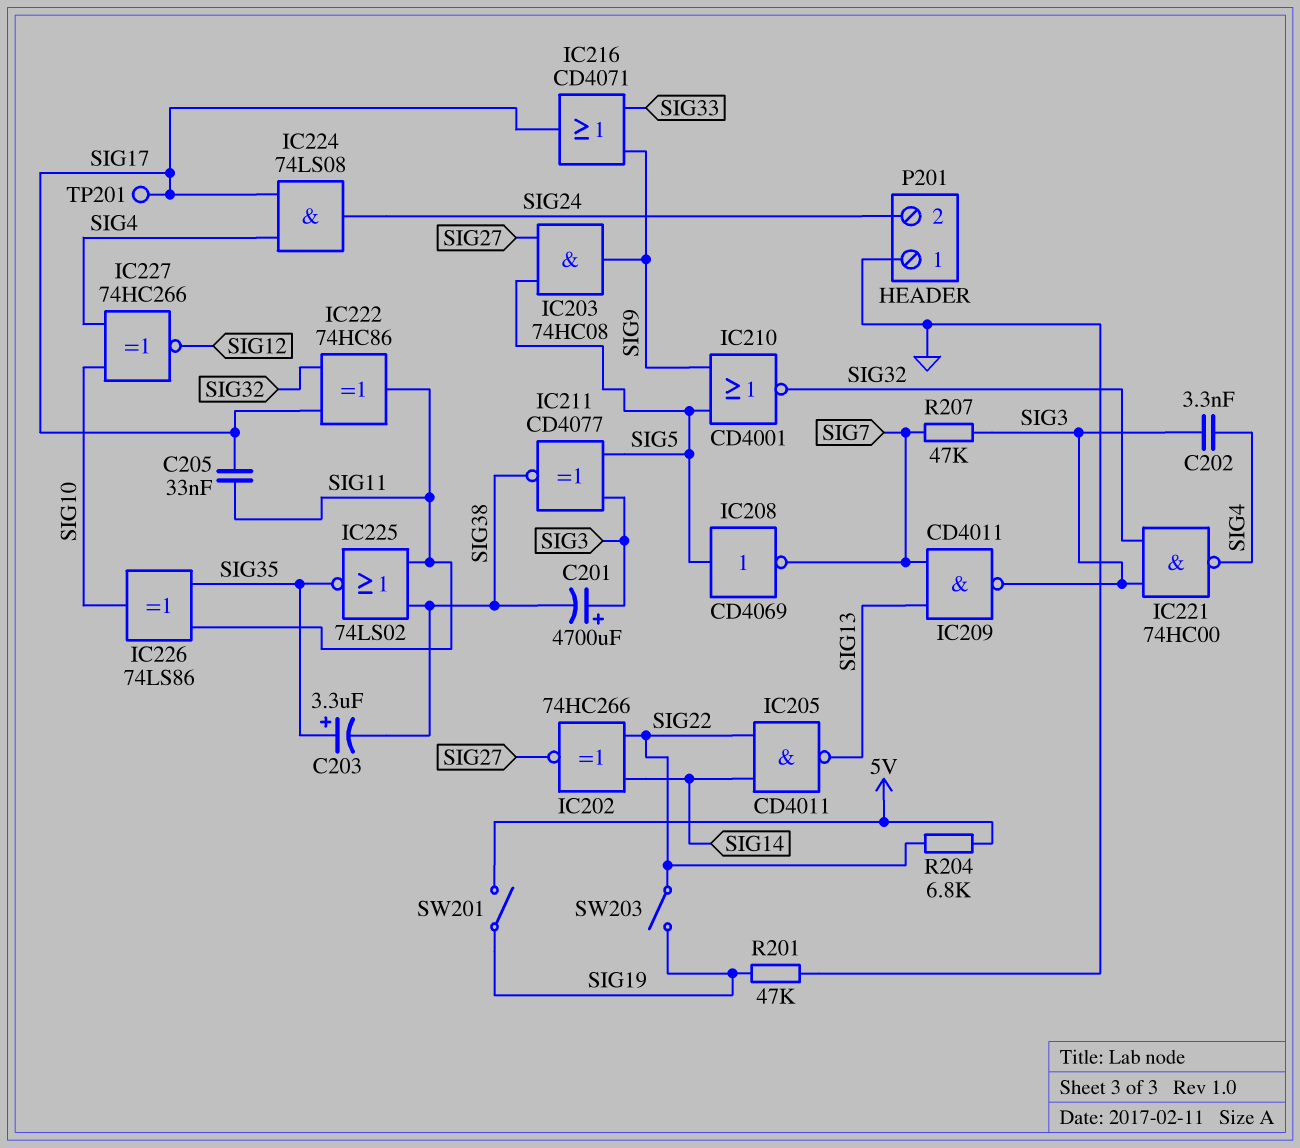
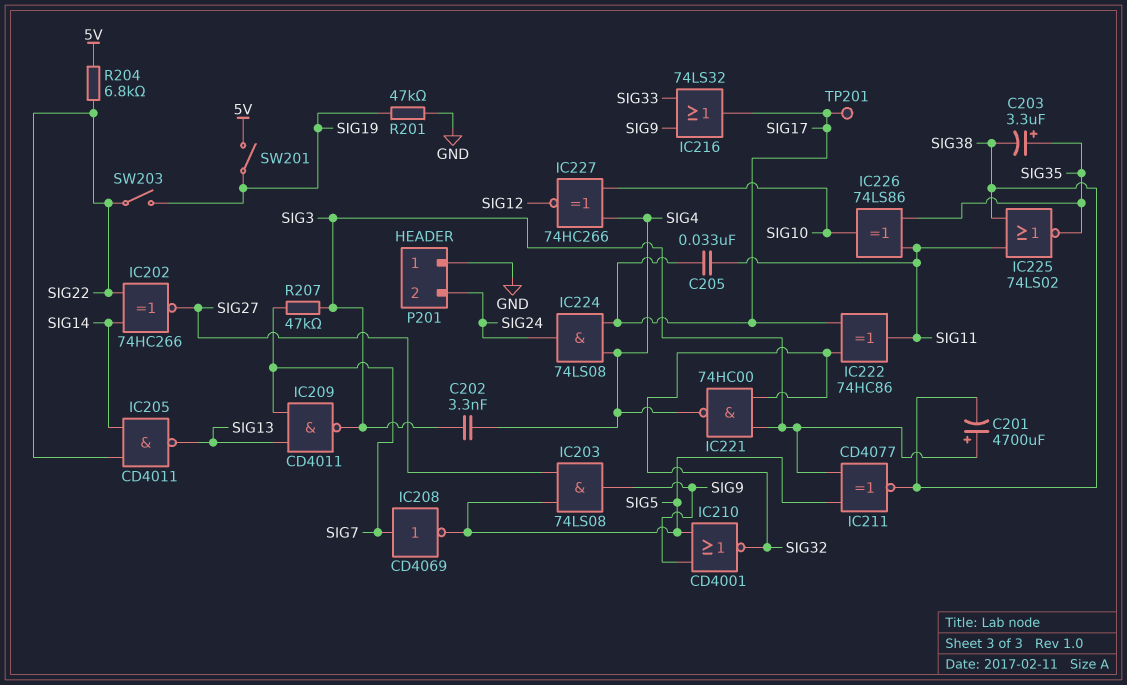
IC203: AND 74HC08 (in SIG5, in SIG27, out SIG9) -> AND 74LS08 (in SIG5, in SIG27, out SIG9)
IC208: NOT CD4069 (in SIG5, out SIG7) -> NOT CD4069 (in SIG7, out SIG5)
IC216: OR CD4071 (in SIG9, in SIG33, out SIG17) -> OR 74LS32 (in SIG9, in SIG33, out SIG17)

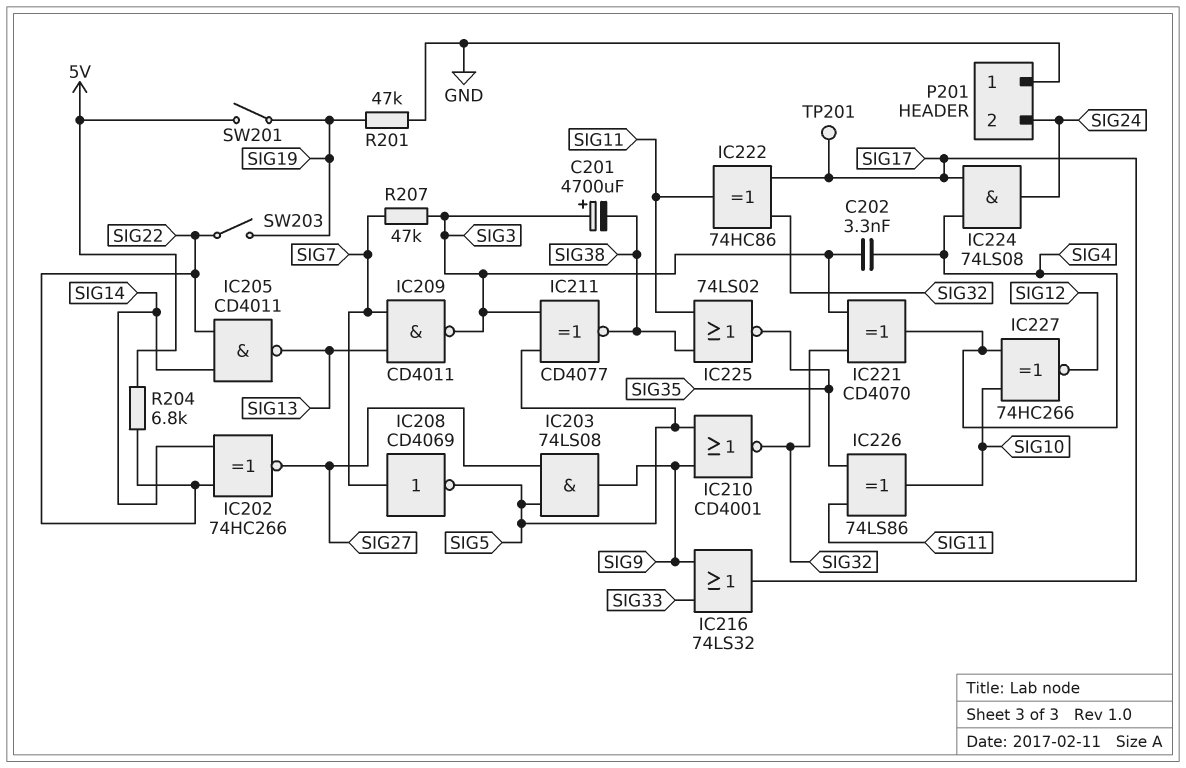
C203: 3.3uF (plus SIG35, minus SIG38) -> none
C205: 33nF (SIG11, SIG17) -> none
IC221: NAND 74HC00 (in SIG3, in SIG32, out SIG4) -> XOR CD4070 (in SIG3, in SIG32, out SIG4)

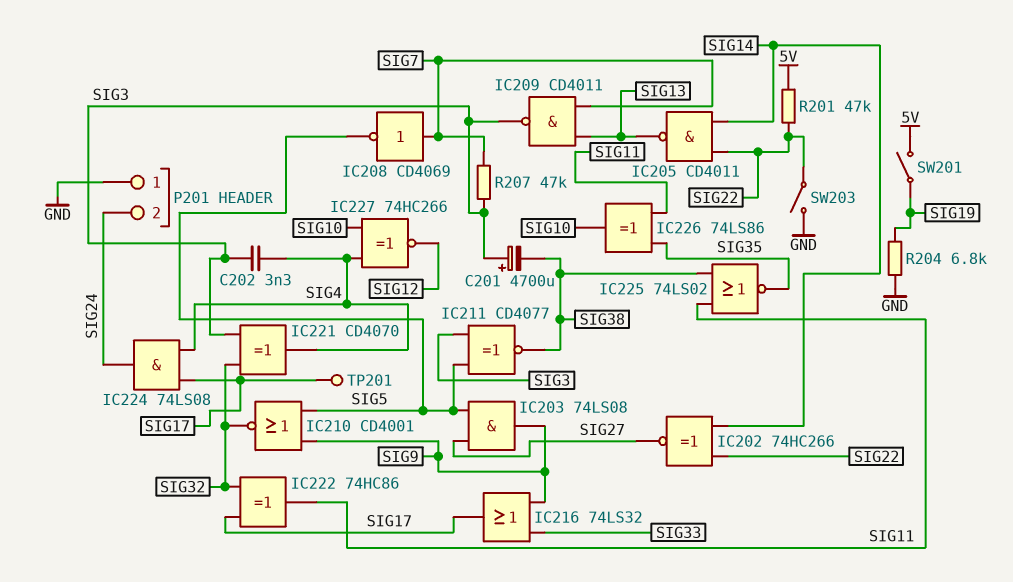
R201: 47k (GND, SIG19) -> 47k (5V, SIG22)
R204: 6.8k (5V, SIG22) -> 6.8k (GND, SIG19)
SW203: switch (SIG19, SIG22) -> switch (GND, SIG22)

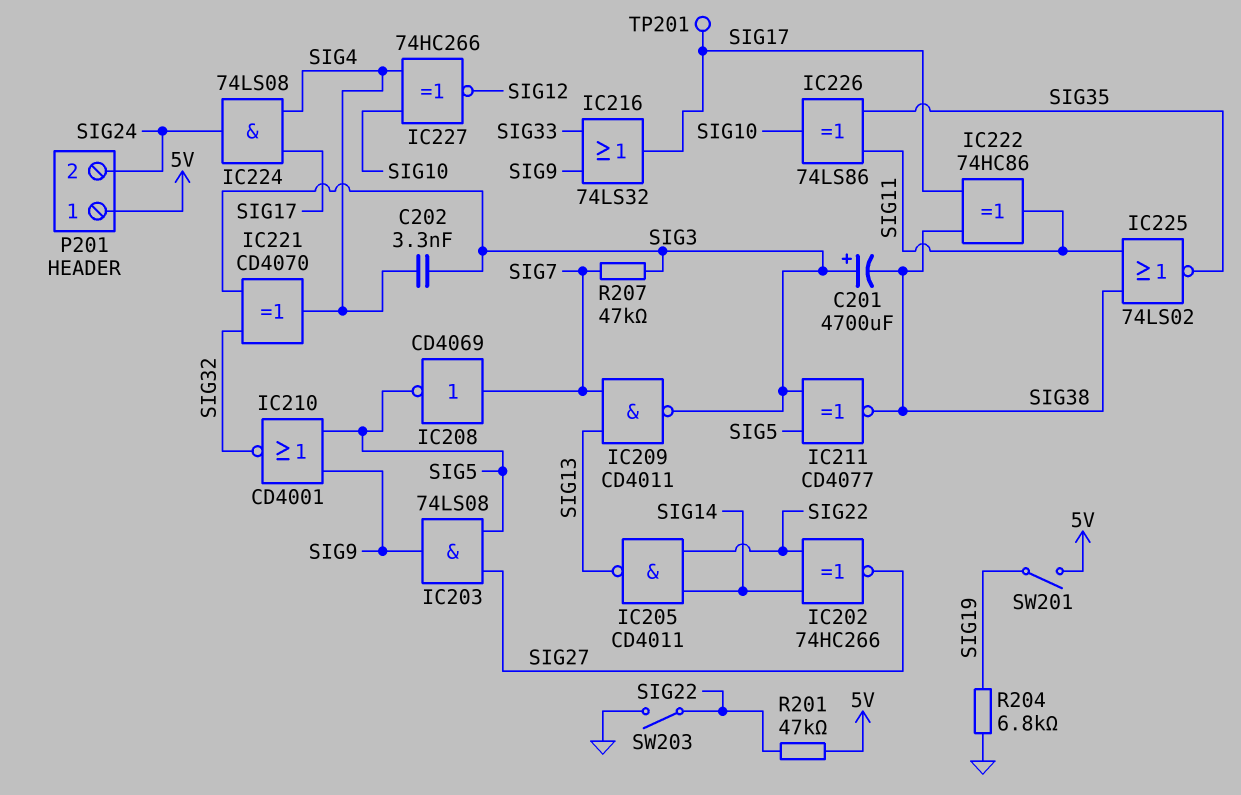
IC222: XOR 74HC86 (in SIG17, in SIG32, out SIG11) -> XOR 74HC86 (in SIG17, in SIG38, out SIG11)
P201 pin 1: GND -> 5V

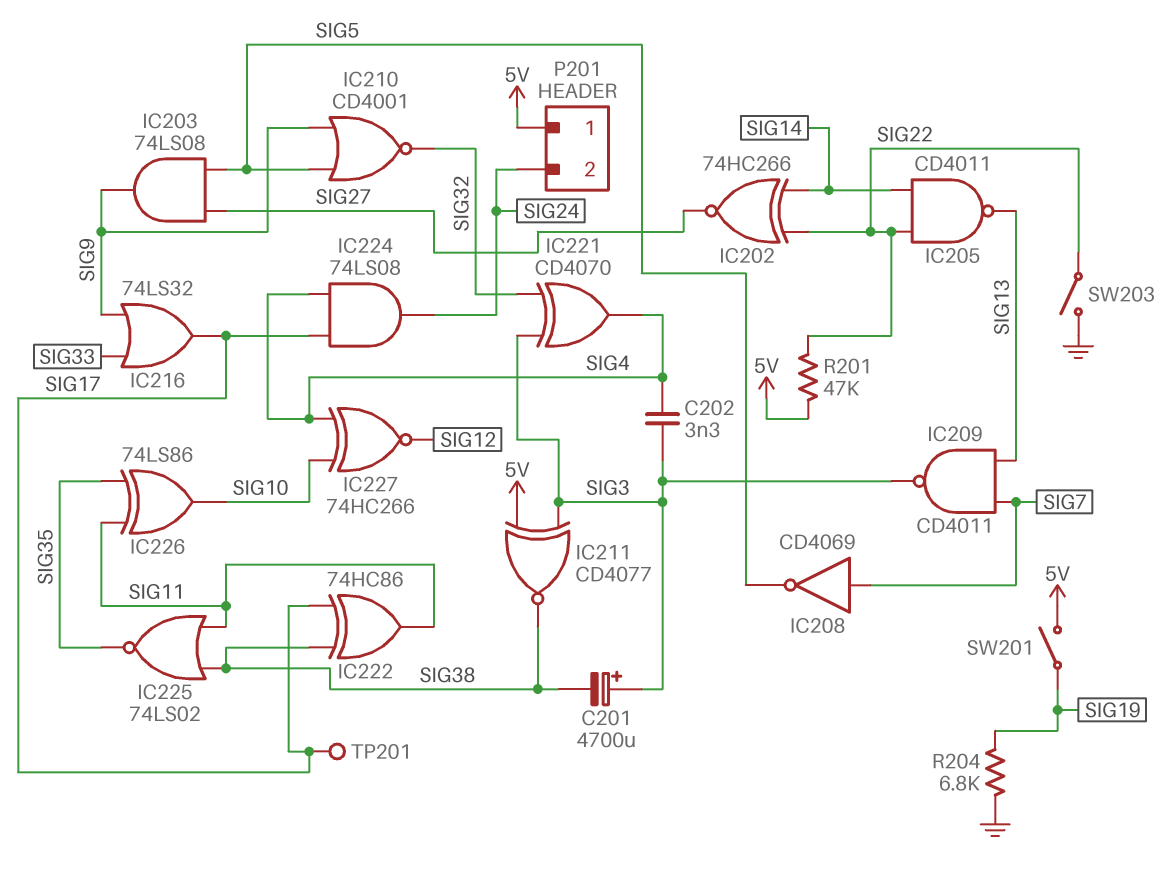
IC211: XNOR CD4077 (in SIG3, in SIG5, out SIG38) -> XNOR CD4077 (in 5V, in SIG3, out SIG38)
R207: 47k (SIG3, SIG7) -> none

